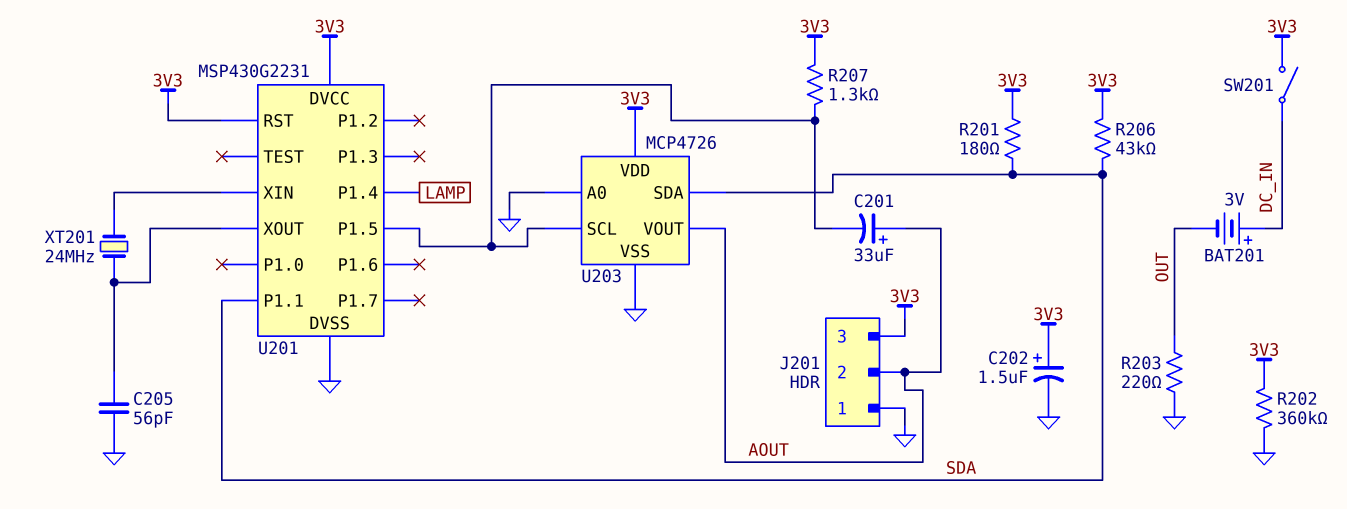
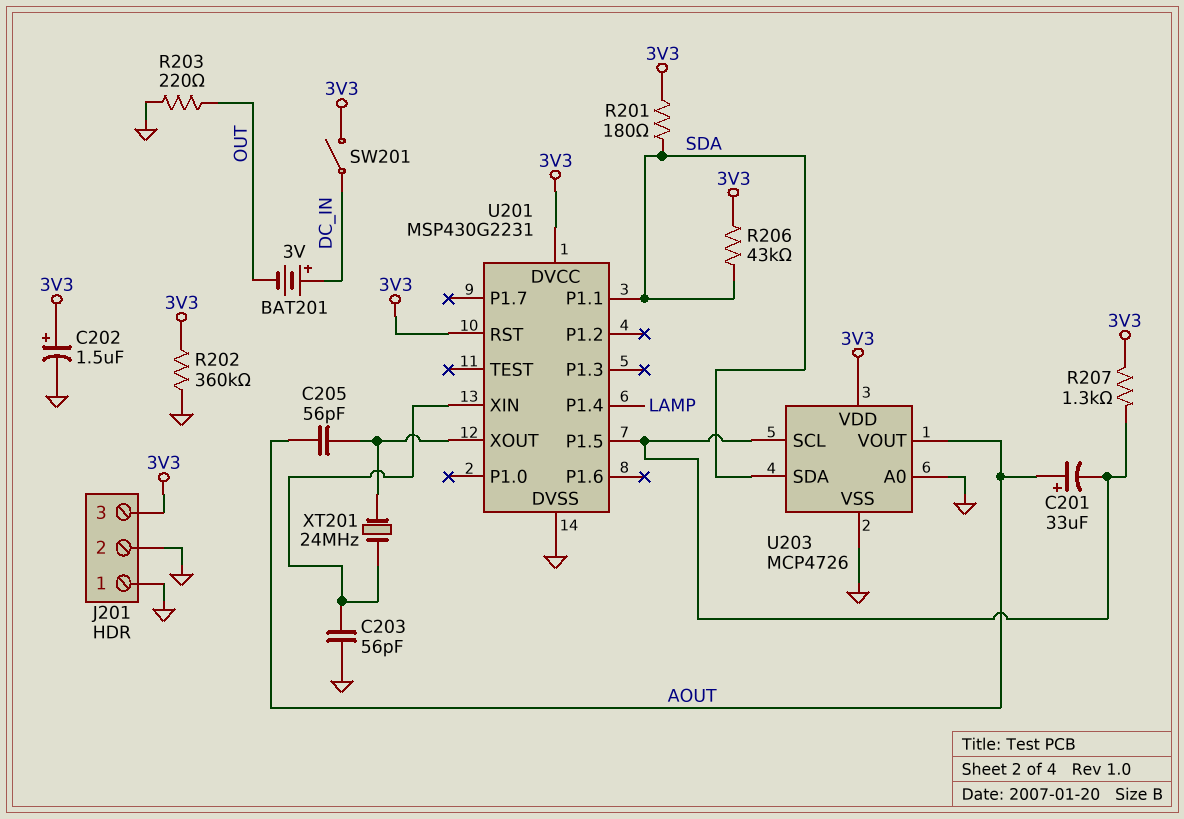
C203: none -> 56pF (GND, U201/XIN)
C205: 56pF (GND, U201/XOUT) -> 56pF (AOUT, U201/XOUT)
J201 pin 2: AOUT -> GND

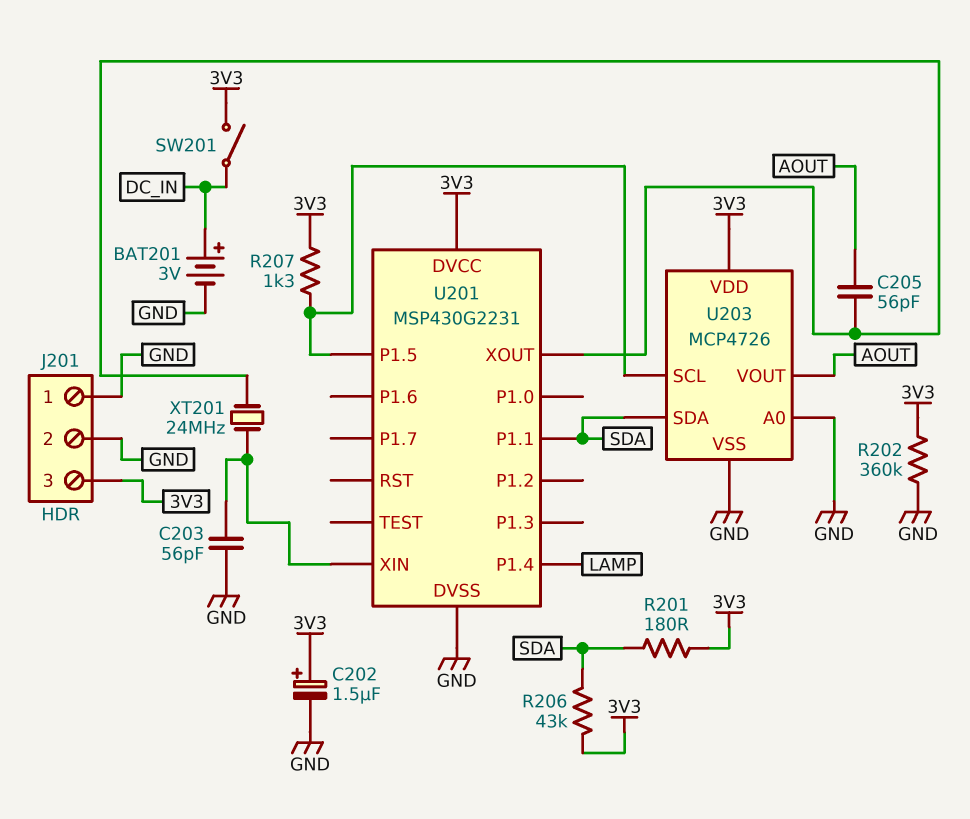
BAT201: 3V (plus DC_IN, minus OUT) -> 3V (plus DC_IN, minus GND)
C201: 33uF (plus AOUT, minus U201/P1.5) -> none
R203: 220 (GND, OUT) -> none
U201 pin RST: 3V3 -> none

